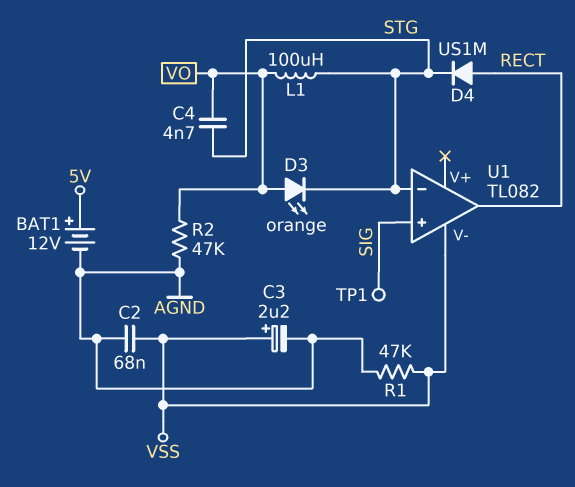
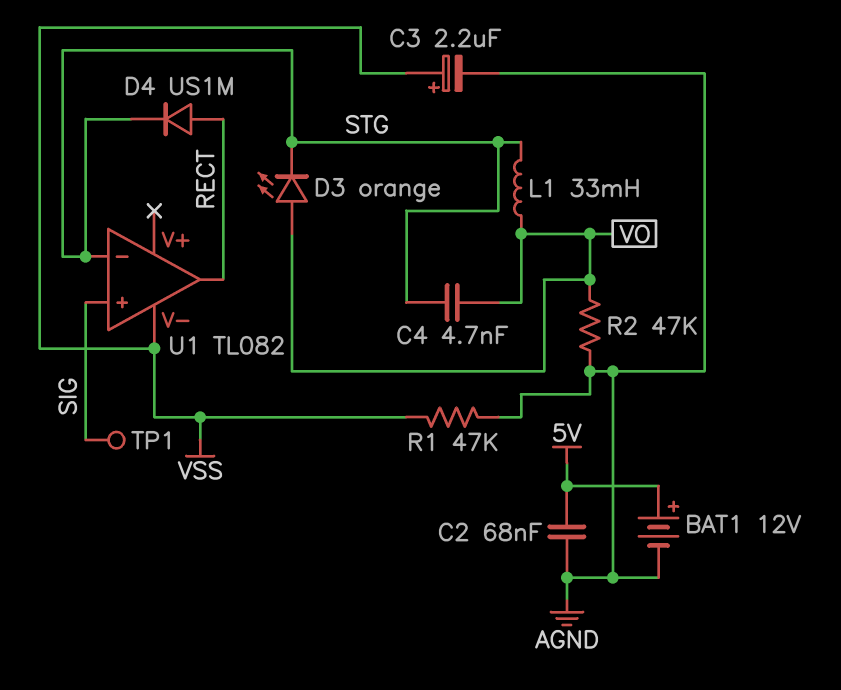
C2: 68nF (AGND, VSS) -> 68nF (5V, AGND)
L1: 100uH (STG, VO) -> 33mH (STG, VO)

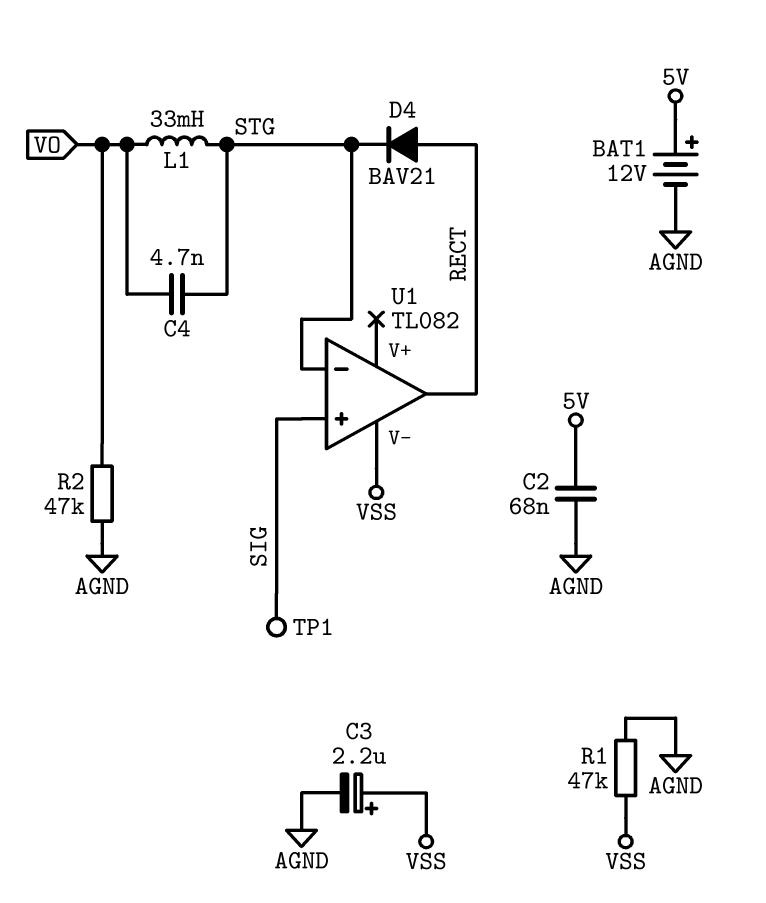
D3: LED orange (A VO, K STG) -> none
D4: diode US1M (A RECT, K STG) -> diode BAV21 (A RECT, K STG)

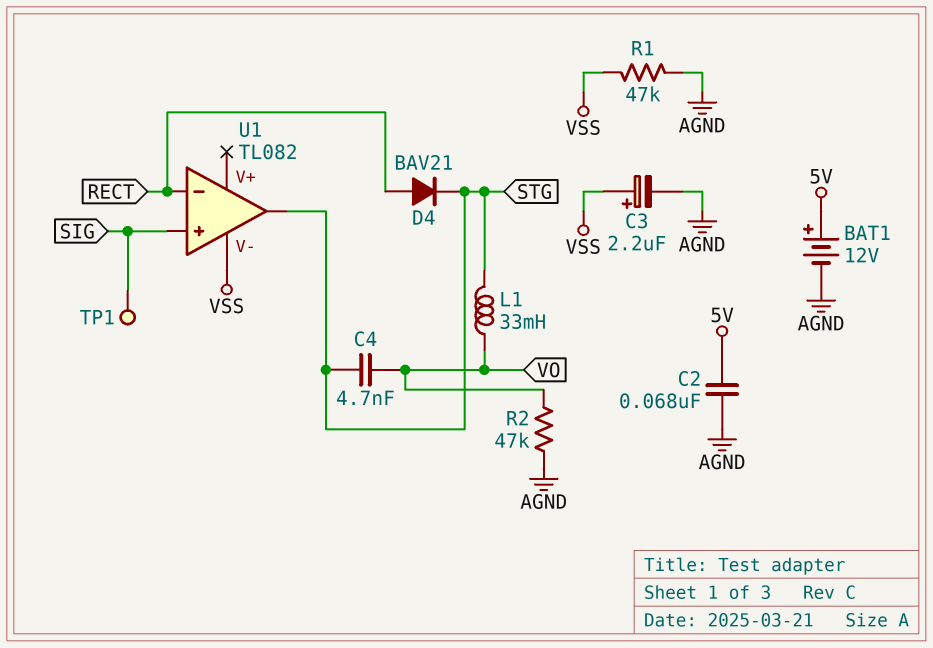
U1 pin in-: STG -> RECT
U1 pin out: RECT -> STG

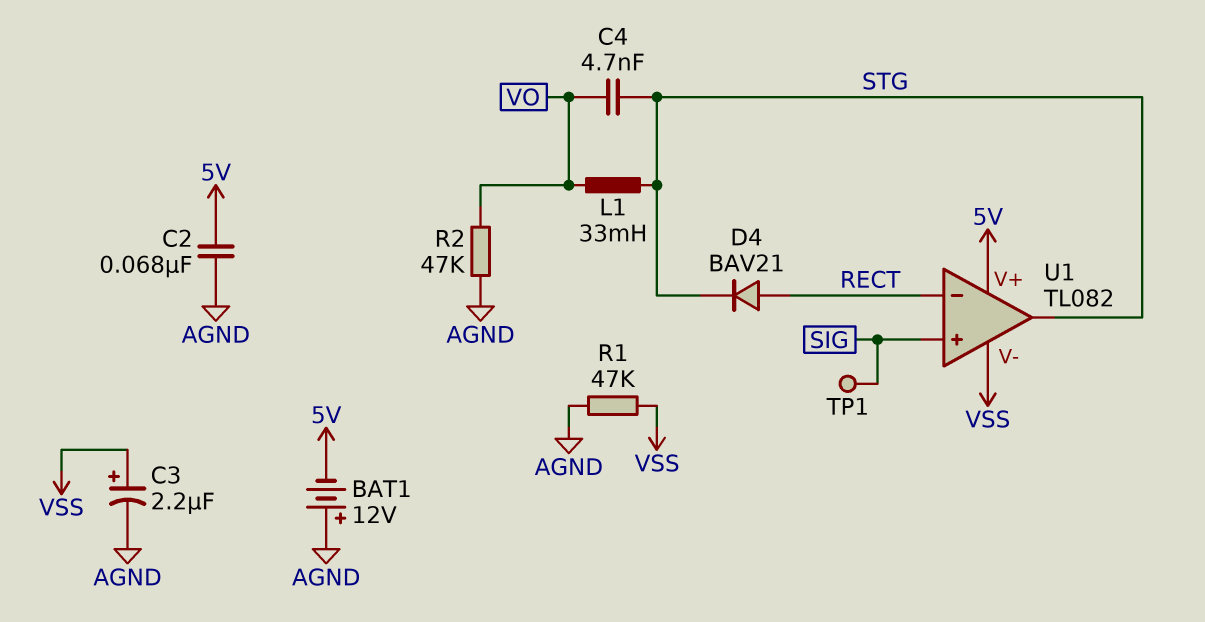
BAT1: 12V (plus 5V, minus AGND) -> 12V (plus AGND, minus 5V)
U1 pin V+: none -> 5V

